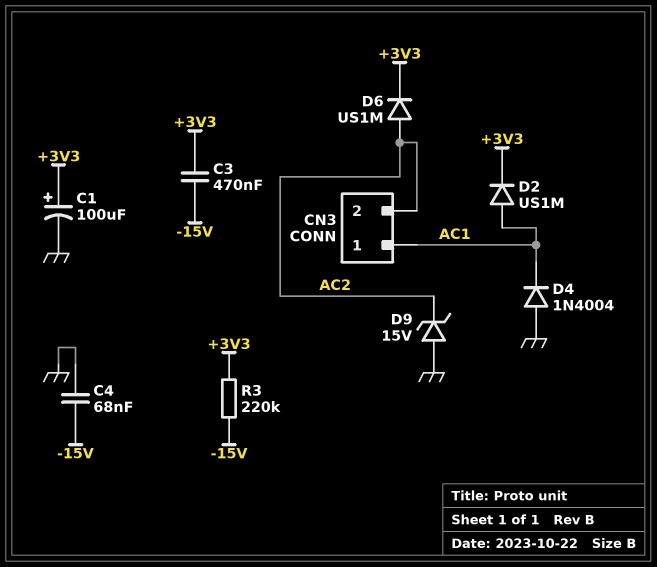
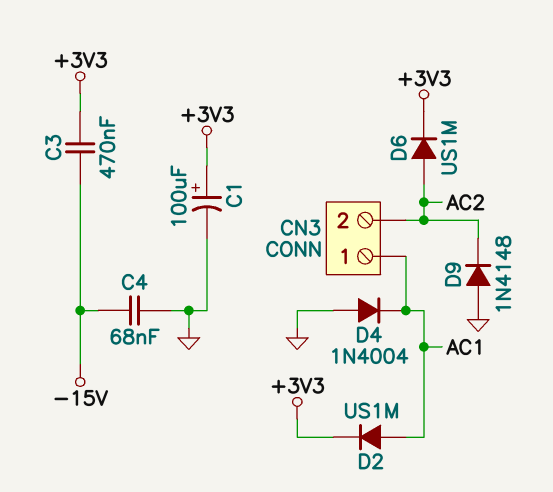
D9: zener 15V (A GND, K AC2) -> diode 1N4148 (A GND, K AC2)
R3: 220k (+3V3, -15V) -> none

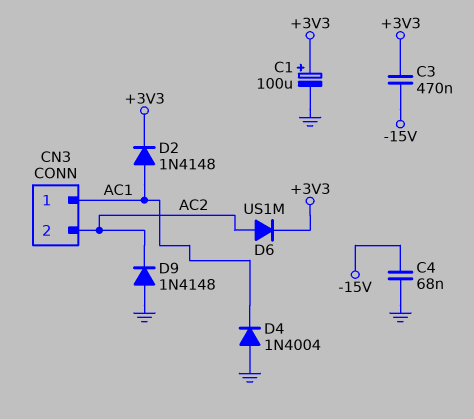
D2: diode US1M (A AC1, K +3V3) -> diode 1N4148 (A AC1, K +3V3)

